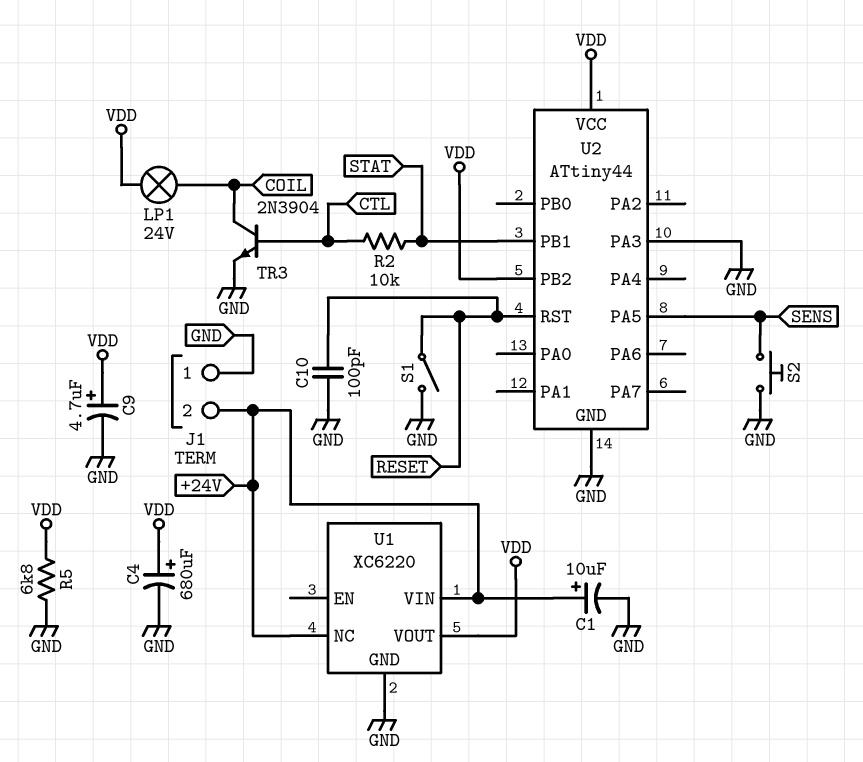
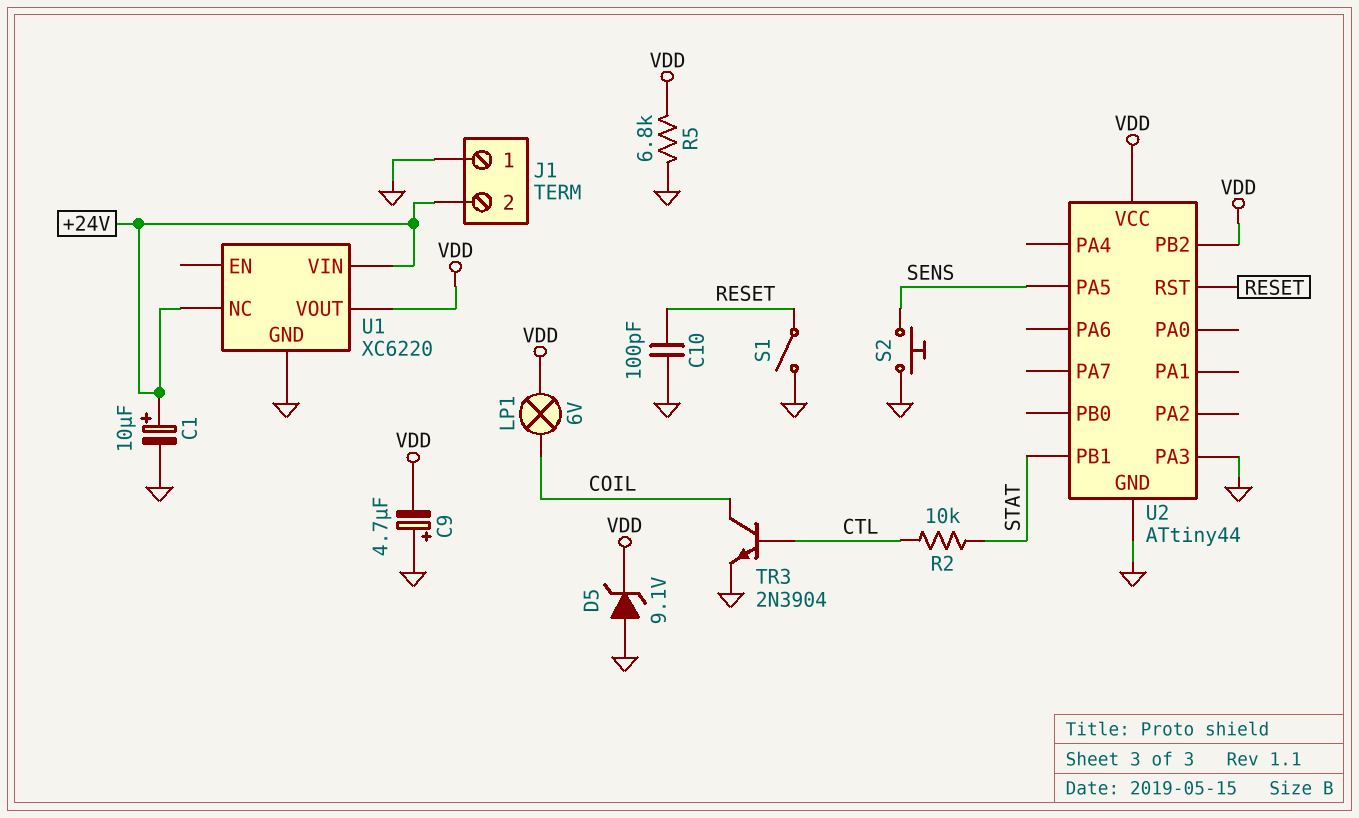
C4: 680uF (plus VDD, minus GND) -> none
C9: 4.7uF (plus VDD, minus GND) -> 4.7uF (plus GND, minus VDD)
D5: none -> zener 9.1V (A GND, K VDD)
LP1: lamp 24V (COIL, VDD) -> lamp 6V (COIL, VDD)

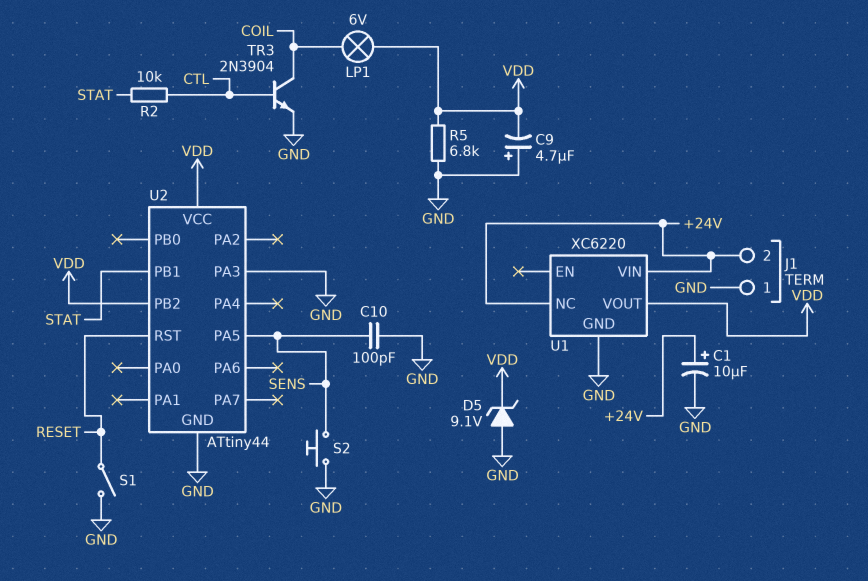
C10: 100pF (GND, RESET) -> 100pF (GND, SENS)

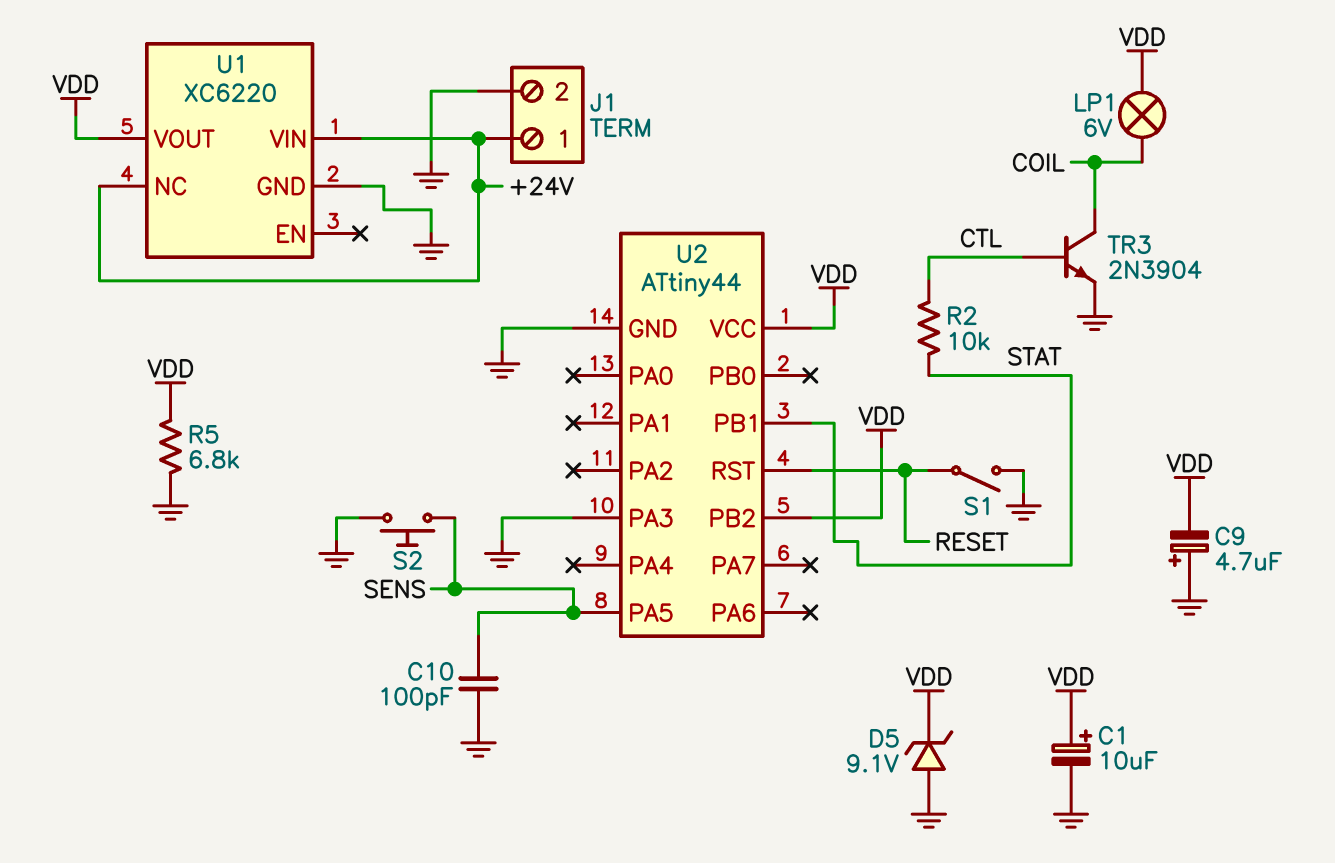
C1: 10uF (plus +24V, minus GND) -> 10uF (plus VDD, minus GND)
J1 pin 1: GND -> +24V
J1 pin 2: +24V -> GND

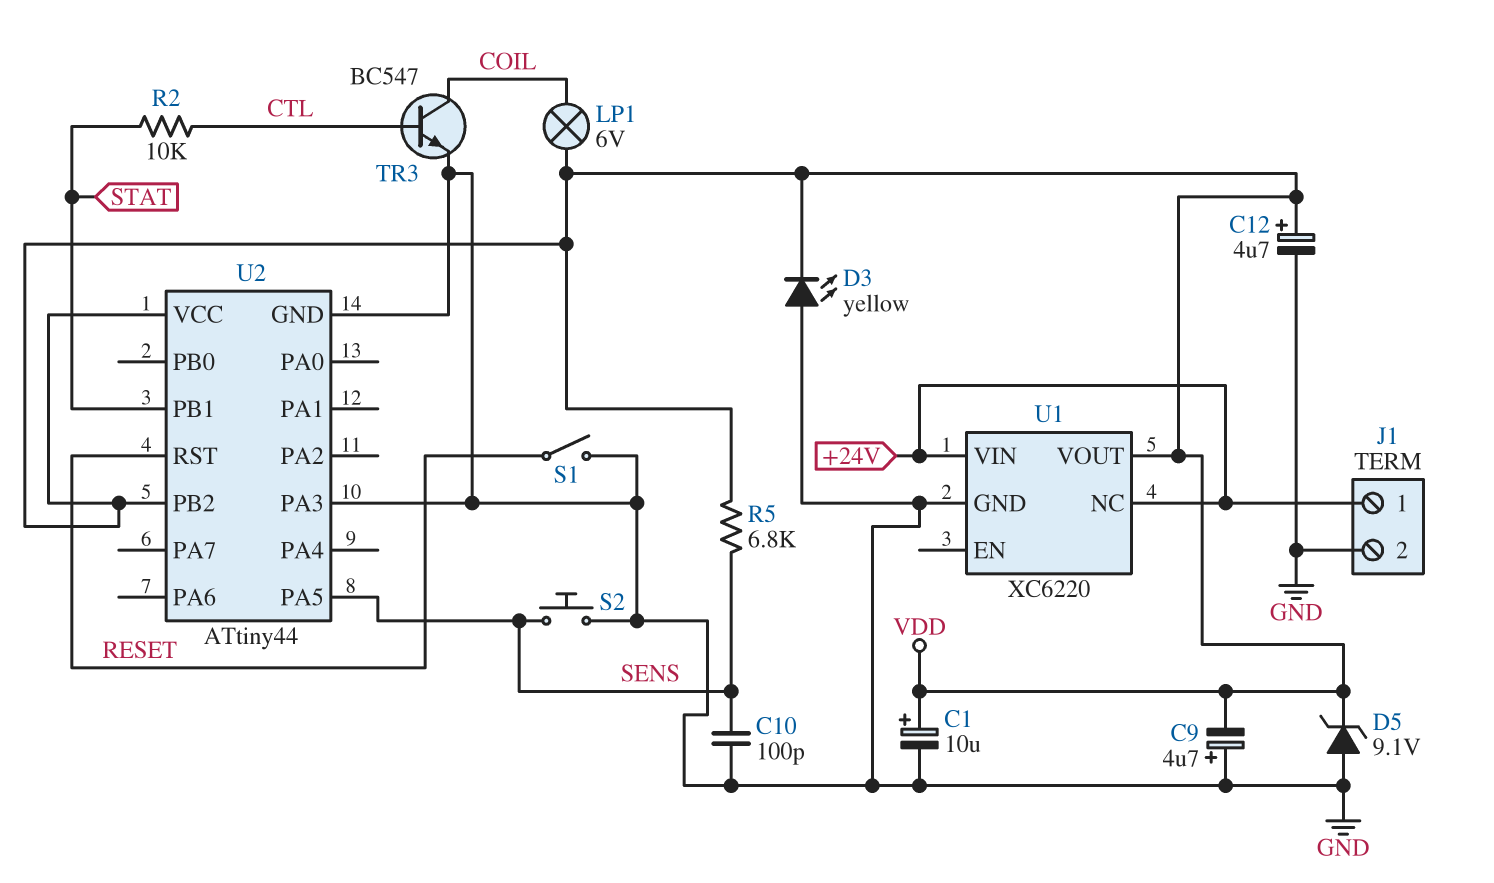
C12: none -> 4.7uF (plus VDD, minus GND)
D3: none -> LED yellow (A GND, K VDD)
R5: 6.8k (GND, VDD) -> 6.8k (SENS, VDD)
TR3: NPN 2N3904 (B CTL, C COIL, E GND) -> NPN BC547 (B CTL, C COIL, E GND)

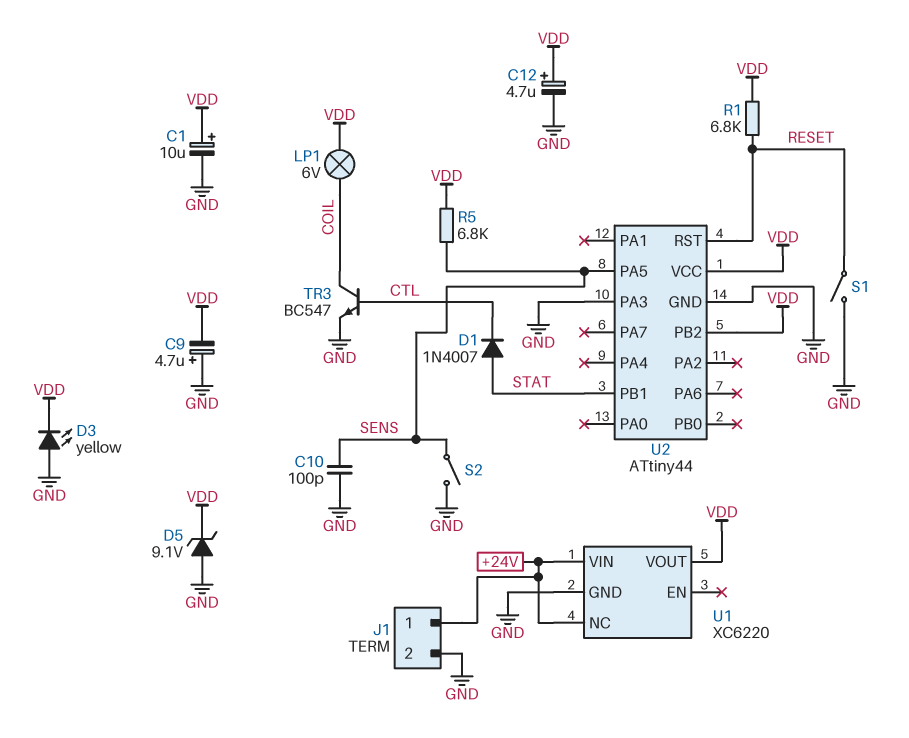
D1: none -> diode 1N4007 (A STAT, K CTL)
R1: none -> 6.8k (RESET, VDD)
R2: 10k (CTL, STAT) -> none
S2: button (GND, SENS) -> switch (GND, SENS)

